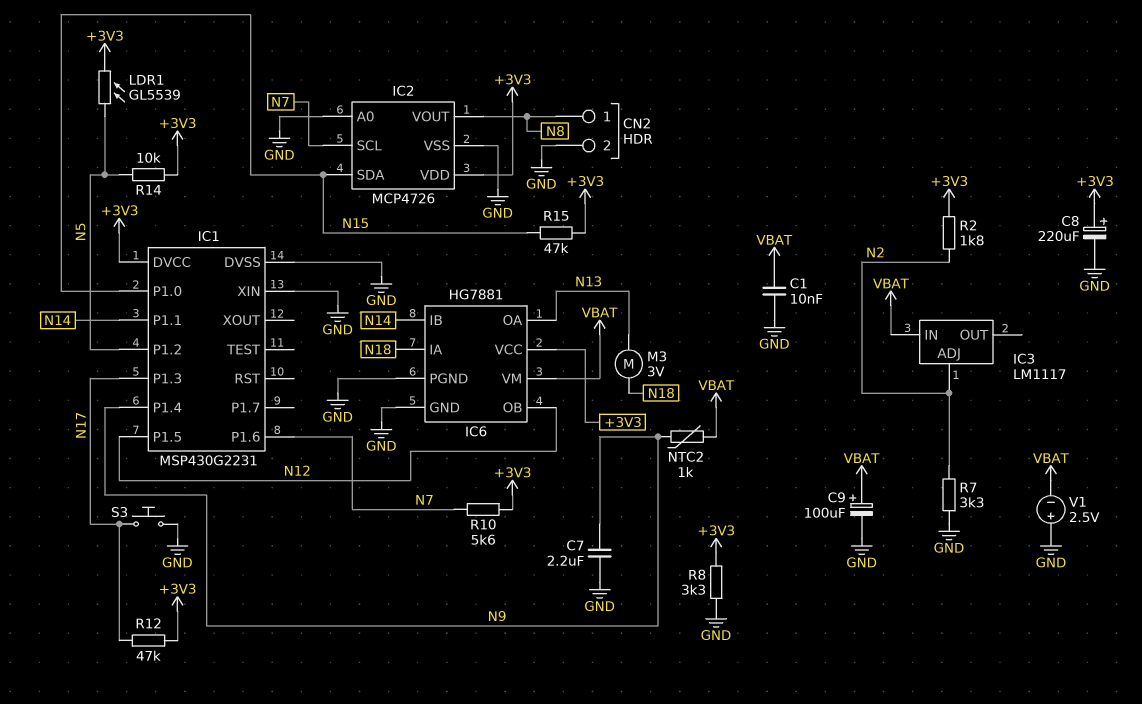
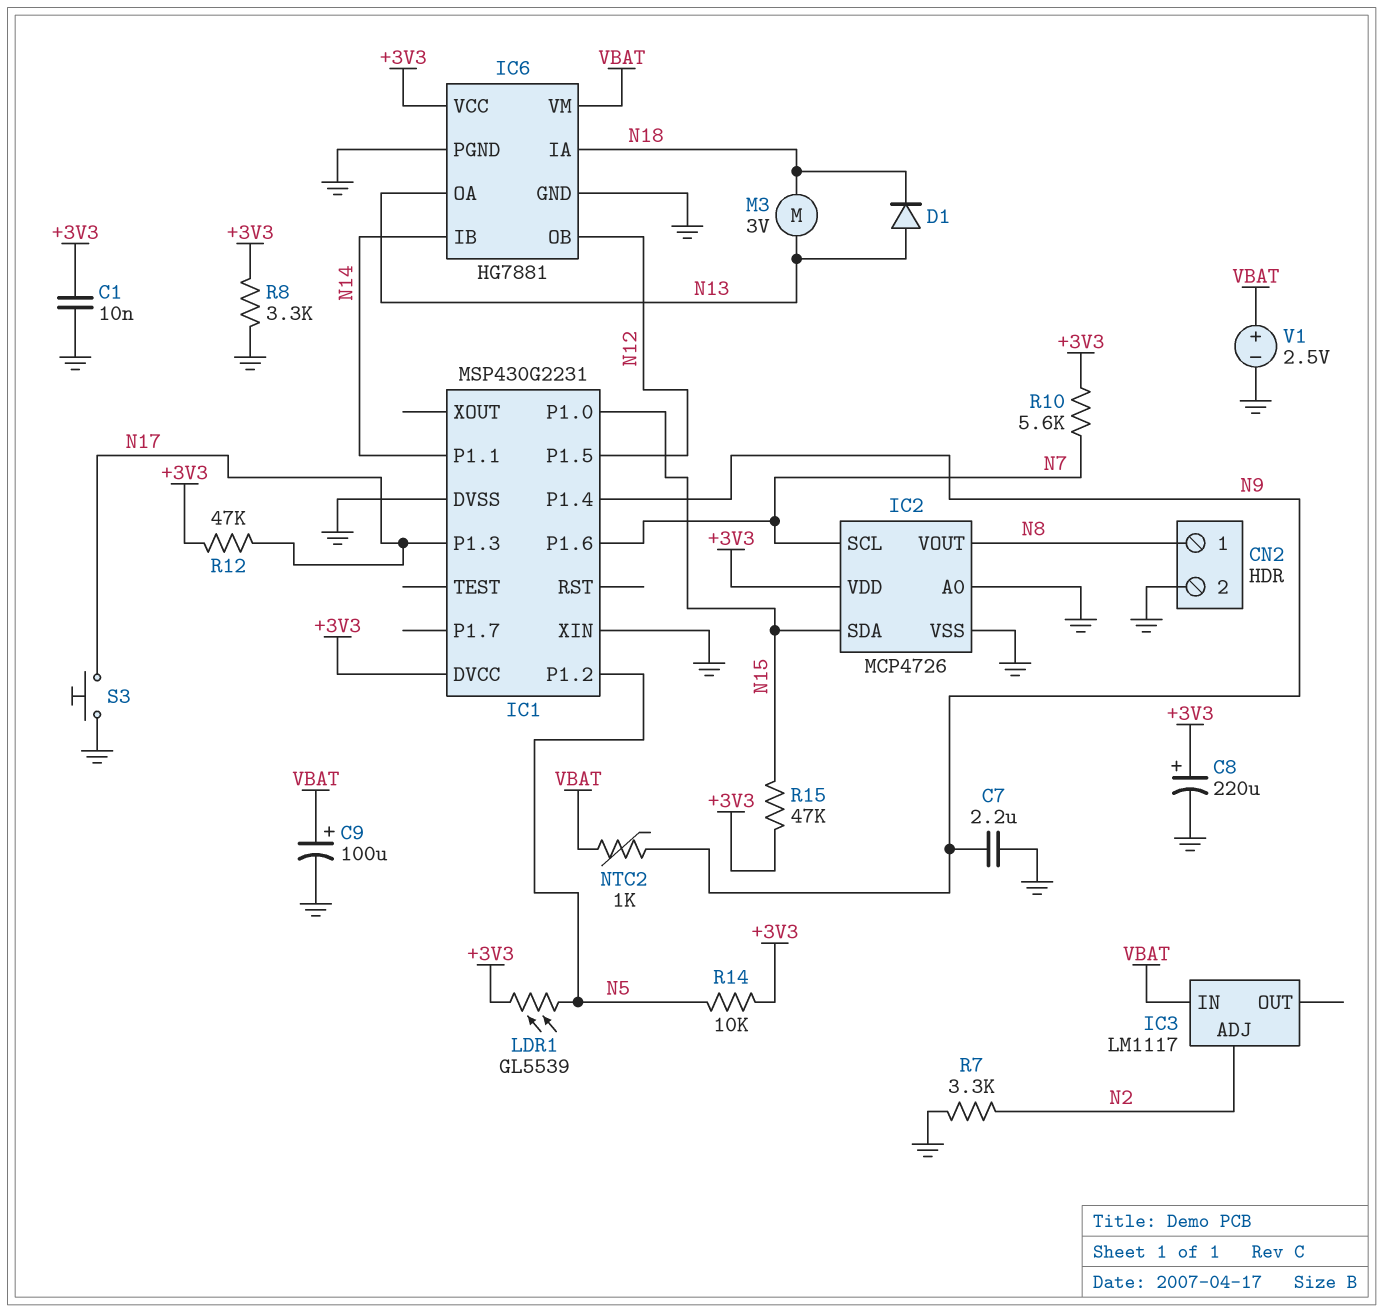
C1: 10nF (GND, VBAT) -> 10nF (+3V3, GND)
D1: none -> diode (A N13, K N18)
R2: 1.8k (+3V3, N2) -> none
V1: 2.5V (plus GND, minus VBAT) -> 2.5V (plus VBAT, minus GND)

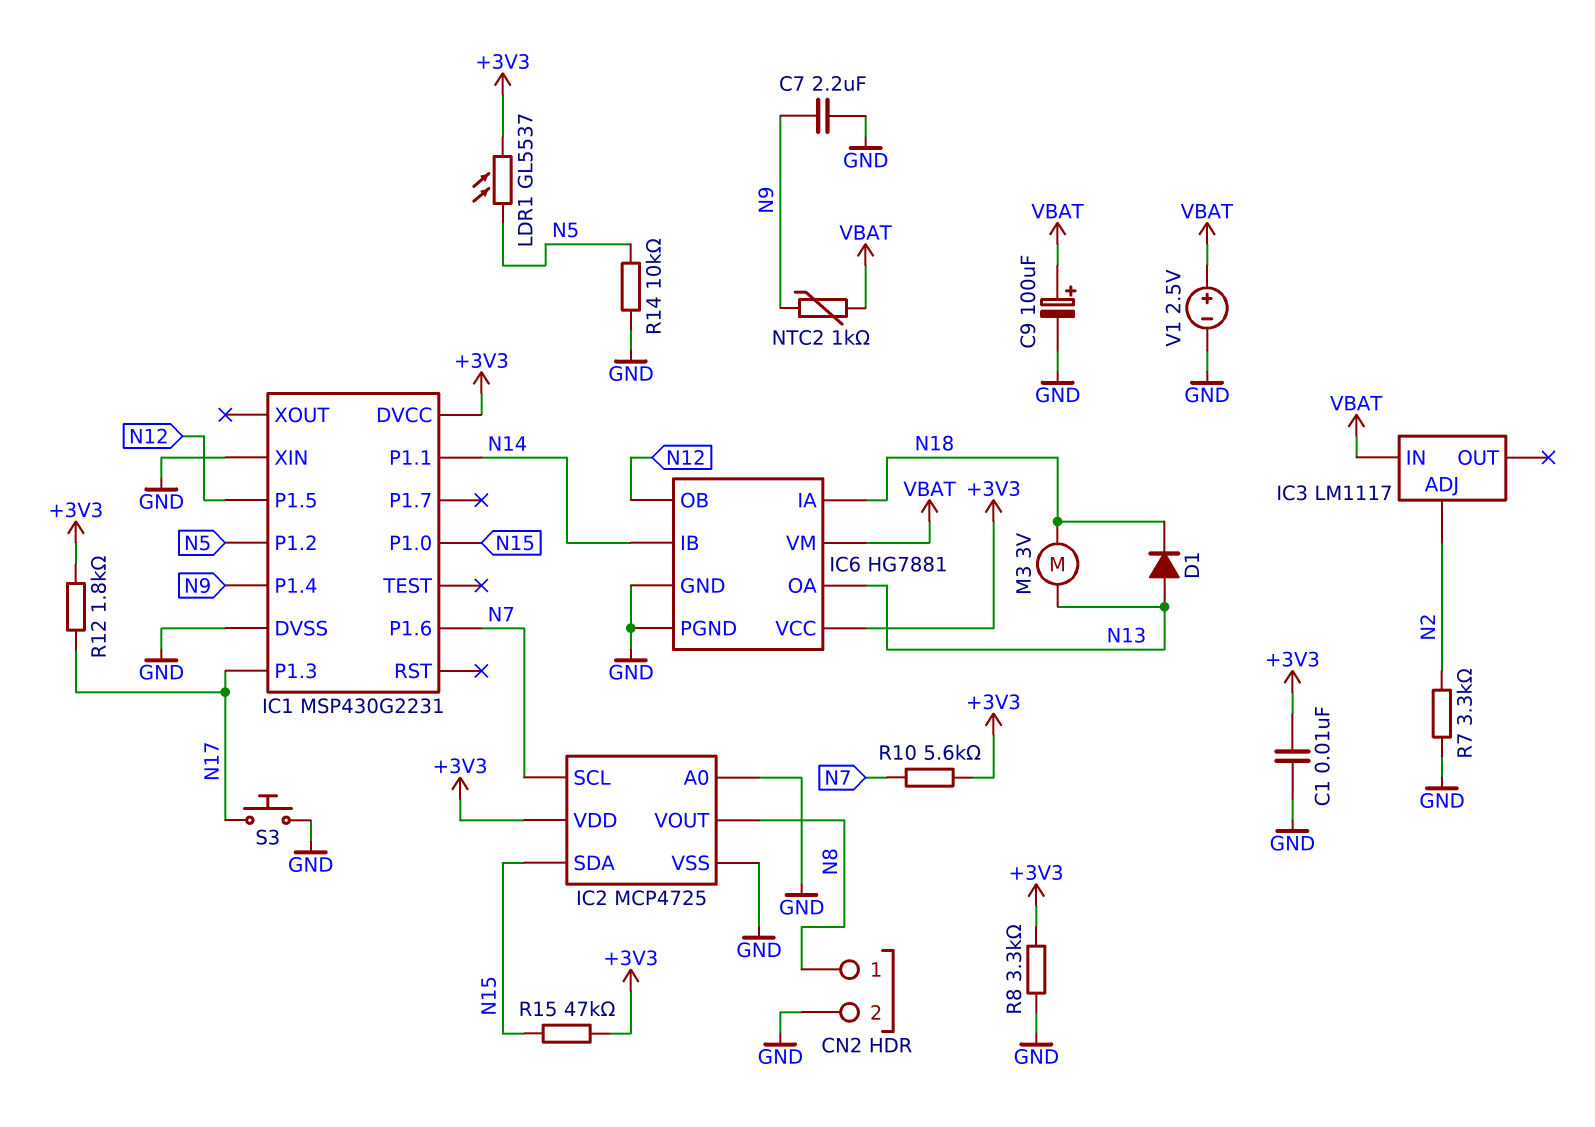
C8: 220uF (plus +3V3, minus GND) -> none
IC2: MCP4726 -> MCP4725
LDR1: GL5539 (+3V3, N5) -> GL5537 (+3V3, N5)
R12: 47k (+3V3, N17) -> 1.8k (+3V3, N17)
R14: 10k (+3V3, N5) -> 10k (GND, N5)

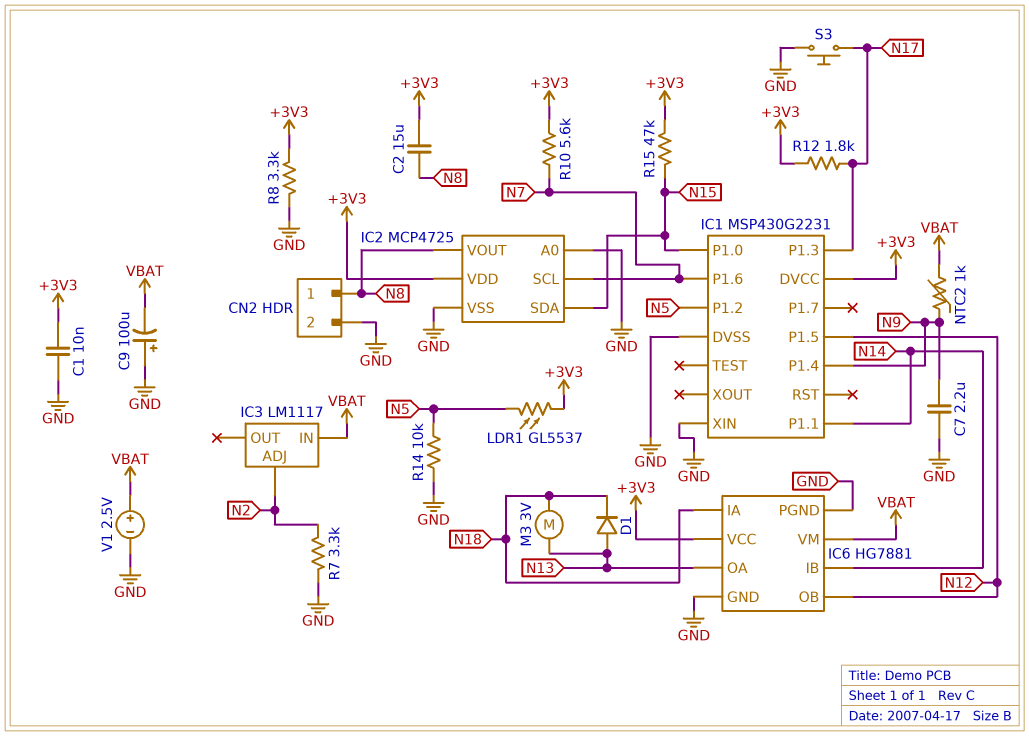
C2: none -> 15uF (+3V3, N8)
C9: 100uF (plus VBAT, minus GND) -> 100uF (plus GND, minus VBAT)

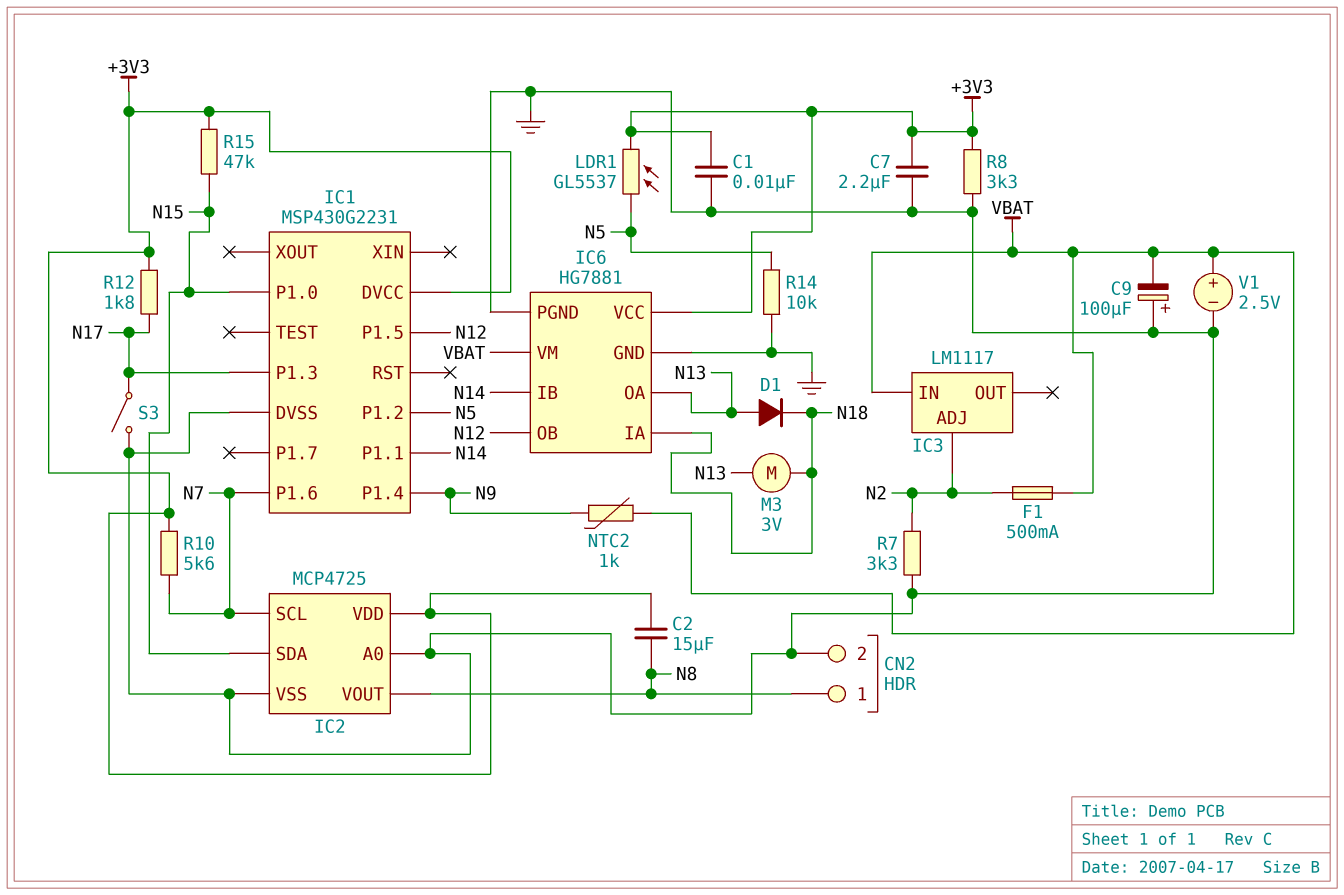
C7: 2.2uF (GND, N9) -> 2.2uF (+3V3, GND)
F1: none -> 500mA (N2, VBAT)
IC1 pin XIN: GND -> none
S3: button (GND, N17) -> switch (GND, N17)

